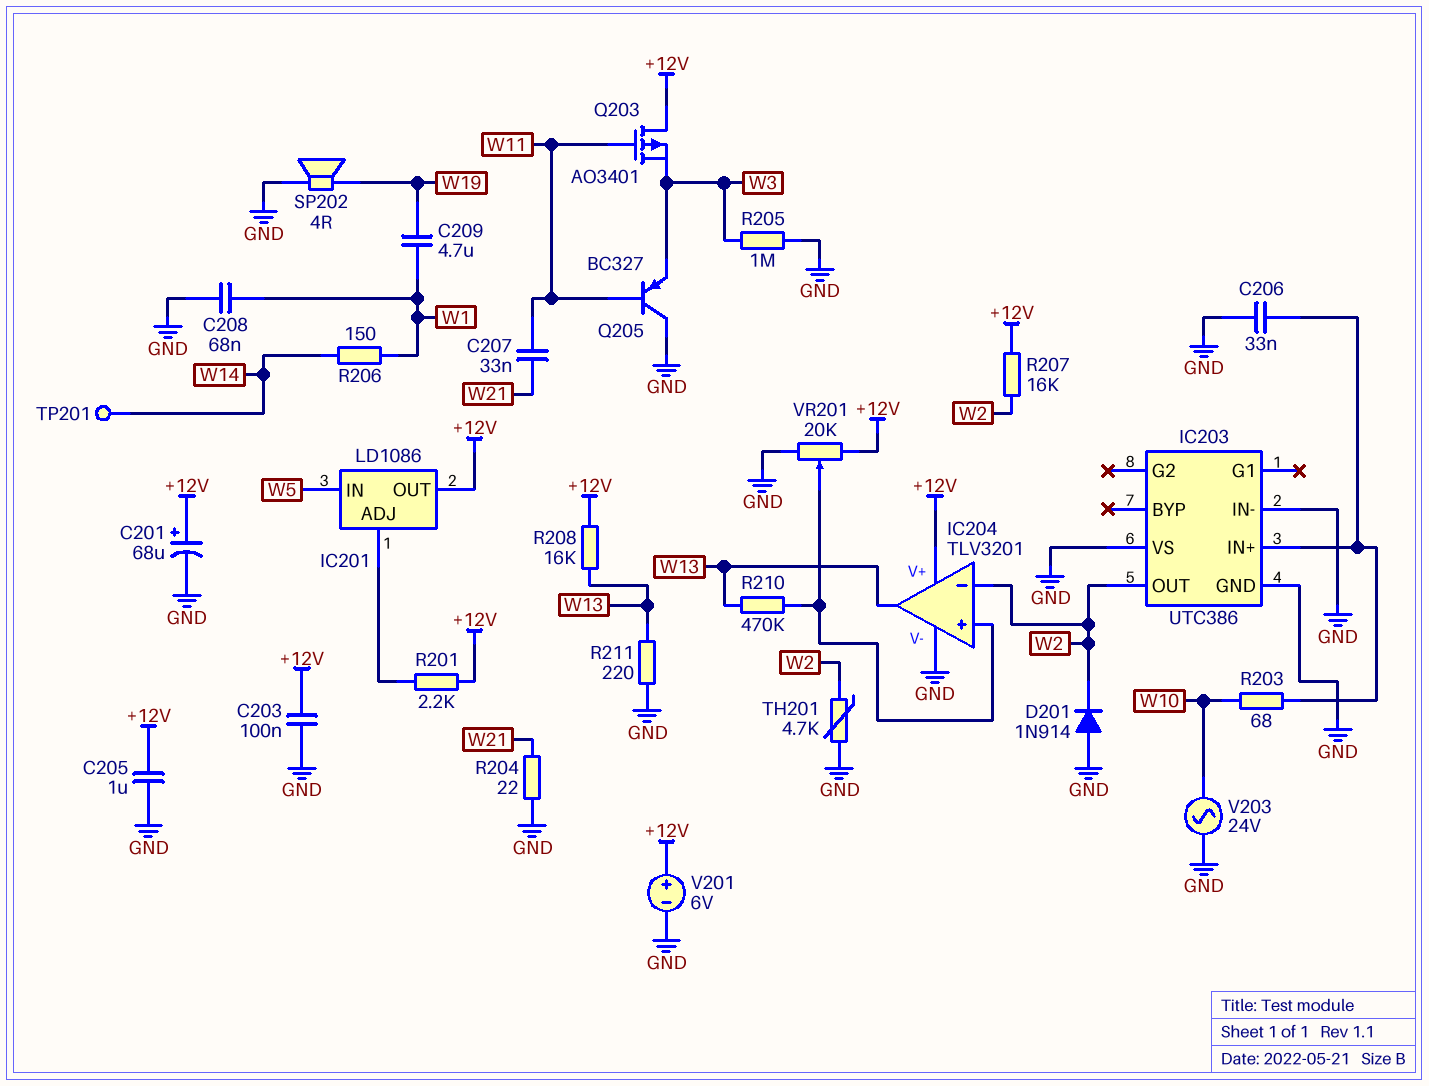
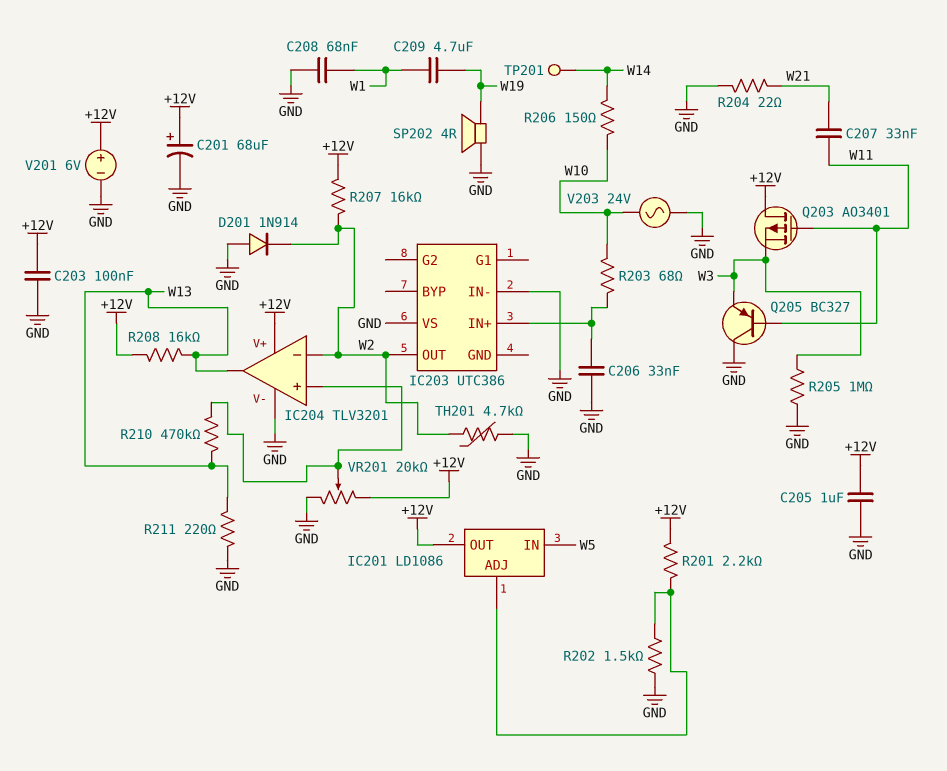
IC203 pin GND: GND -> none
R202: none -> 1.5k (GND, IC201/ADJ)
R206: 150 (W1, W14) -> 150 (W10, W14)

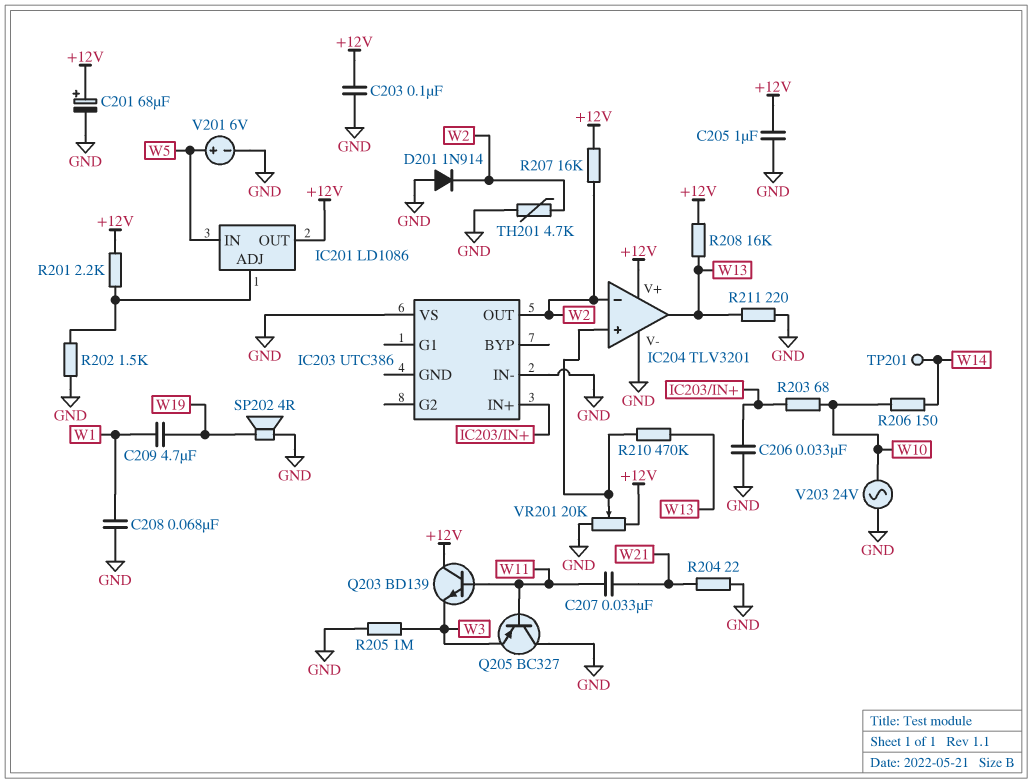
Q203: PMOS AO3401 (G W11, D +12V, S W3) -> NPN BD139 (B W11, C +12V, E W3)
V201: 6V (plus +12V, minus GND) -> 6V (plus W5, minus GND)

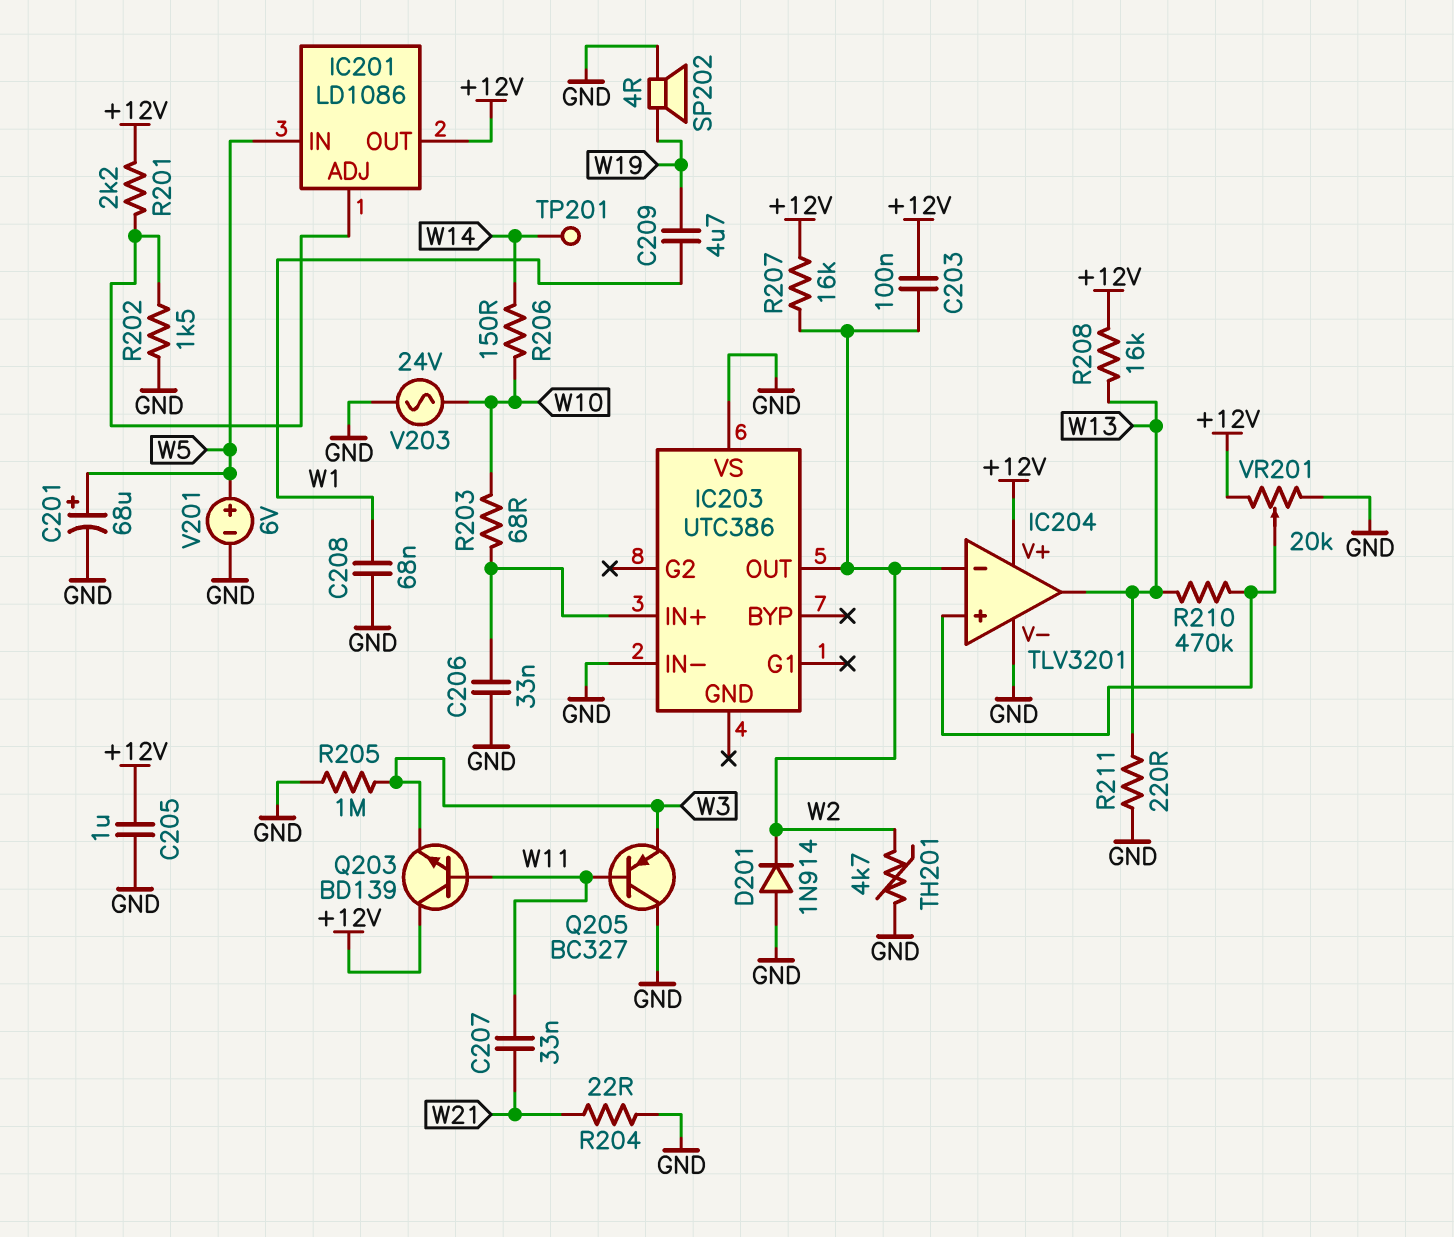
C201: 68uF (plus +12V, minus GND) -> 68uF (plus W5, minus GND)
C203: 100nF (+12V, GND) -> 100nF (+12V, W2)

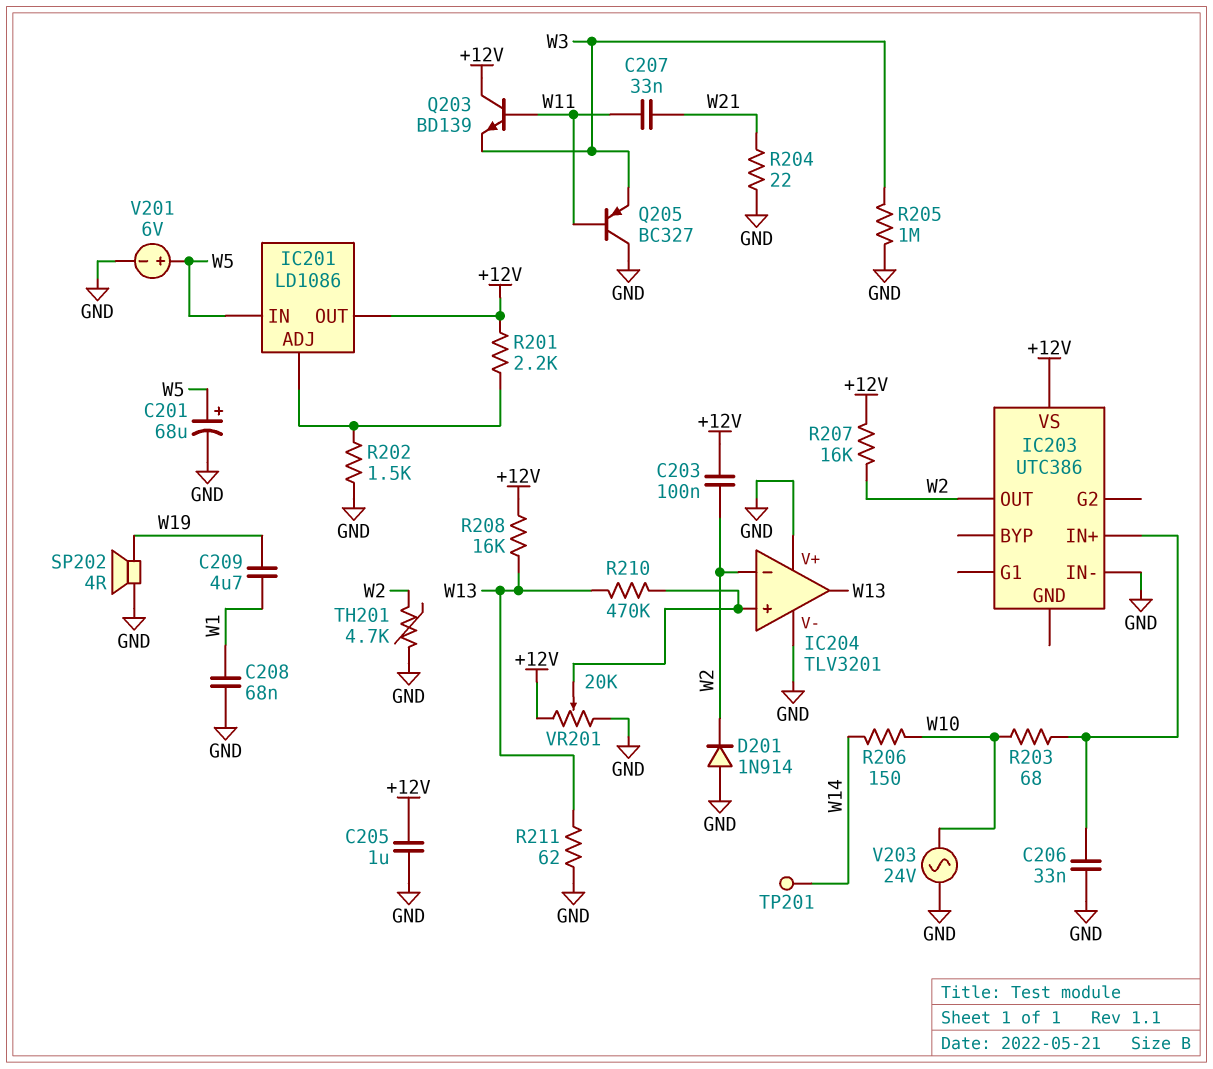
IC203 pin VS: GND -> +12V
IC204 pin V+: +12V -> GND
R211: 220 (GND, W13) -> 62 (GND, W13)

